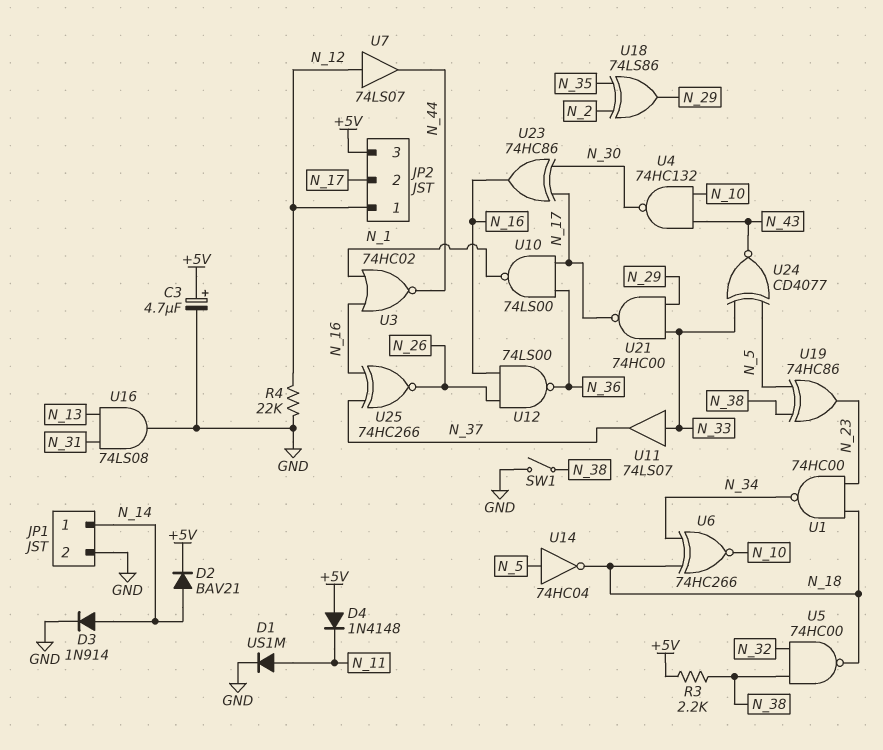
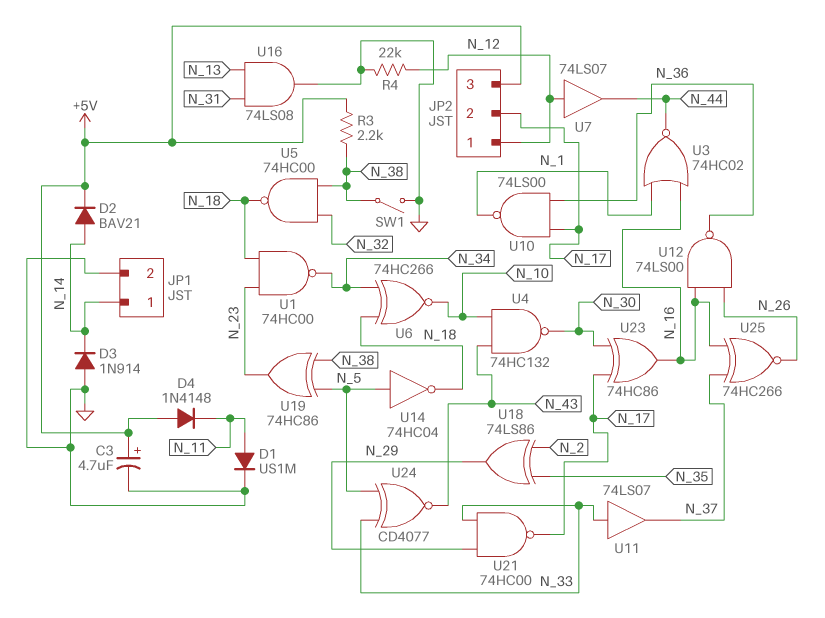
D3: diode 1N914 (A N_14, K GND) -> diode 1N914 (A GND, K N_14)

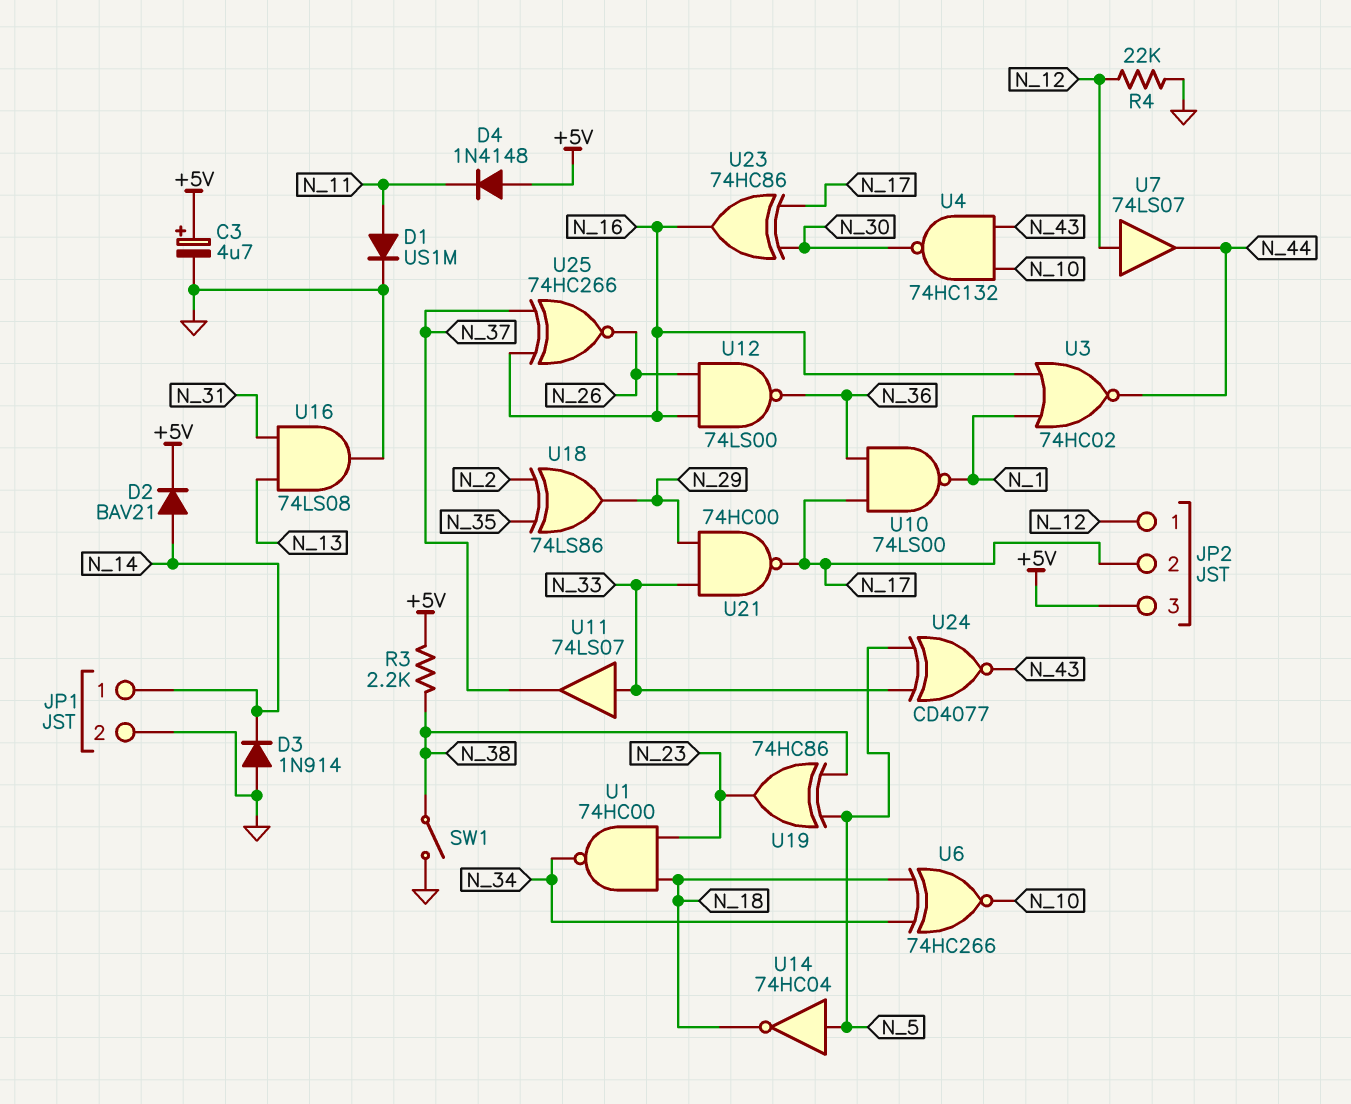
U5: NAND 74HC00 (in N_32, in N_38, out N_18) -> none

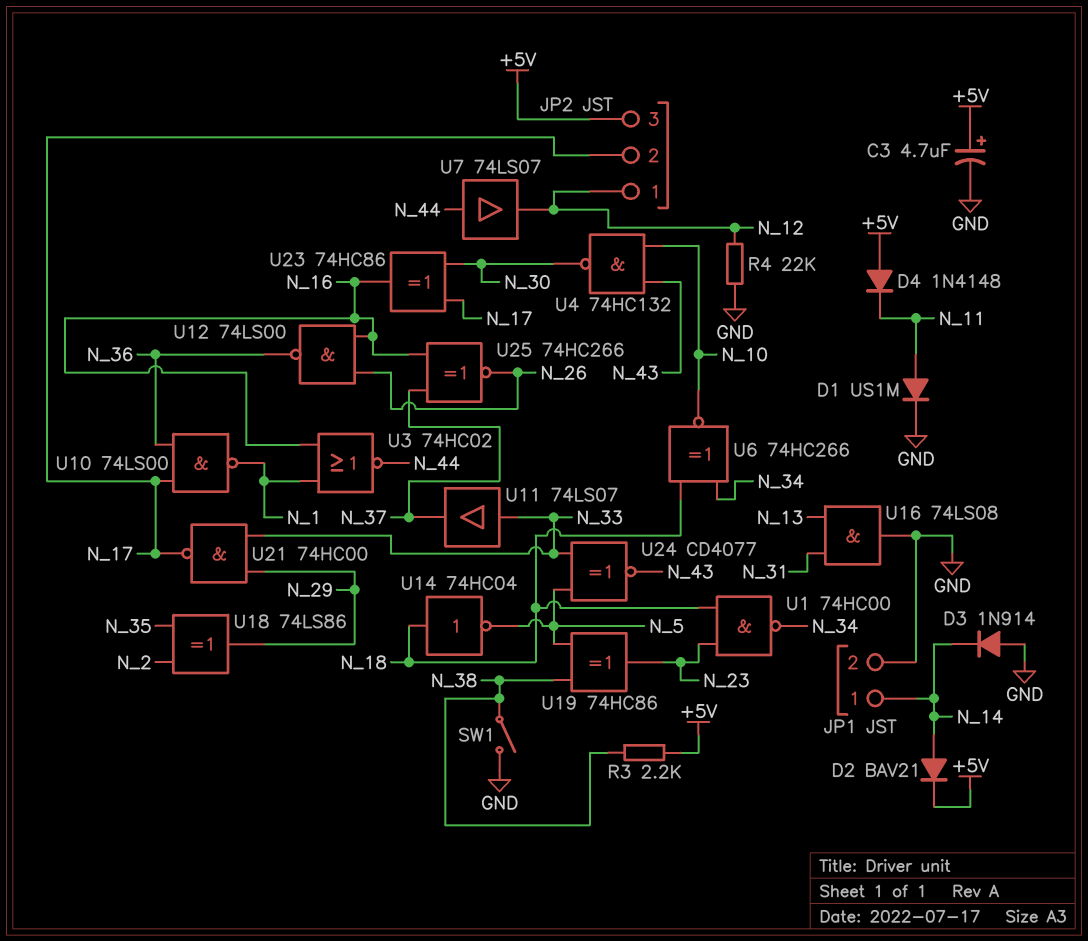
U7: buffer 74LS07 (in N_12, out N_44) -> buffer 74LS07 (in N_44, out N_12)
U14: NOT 74HC04 (in N_5, out N_18) -> NOT 74HC04 (in N_18, out N_5)

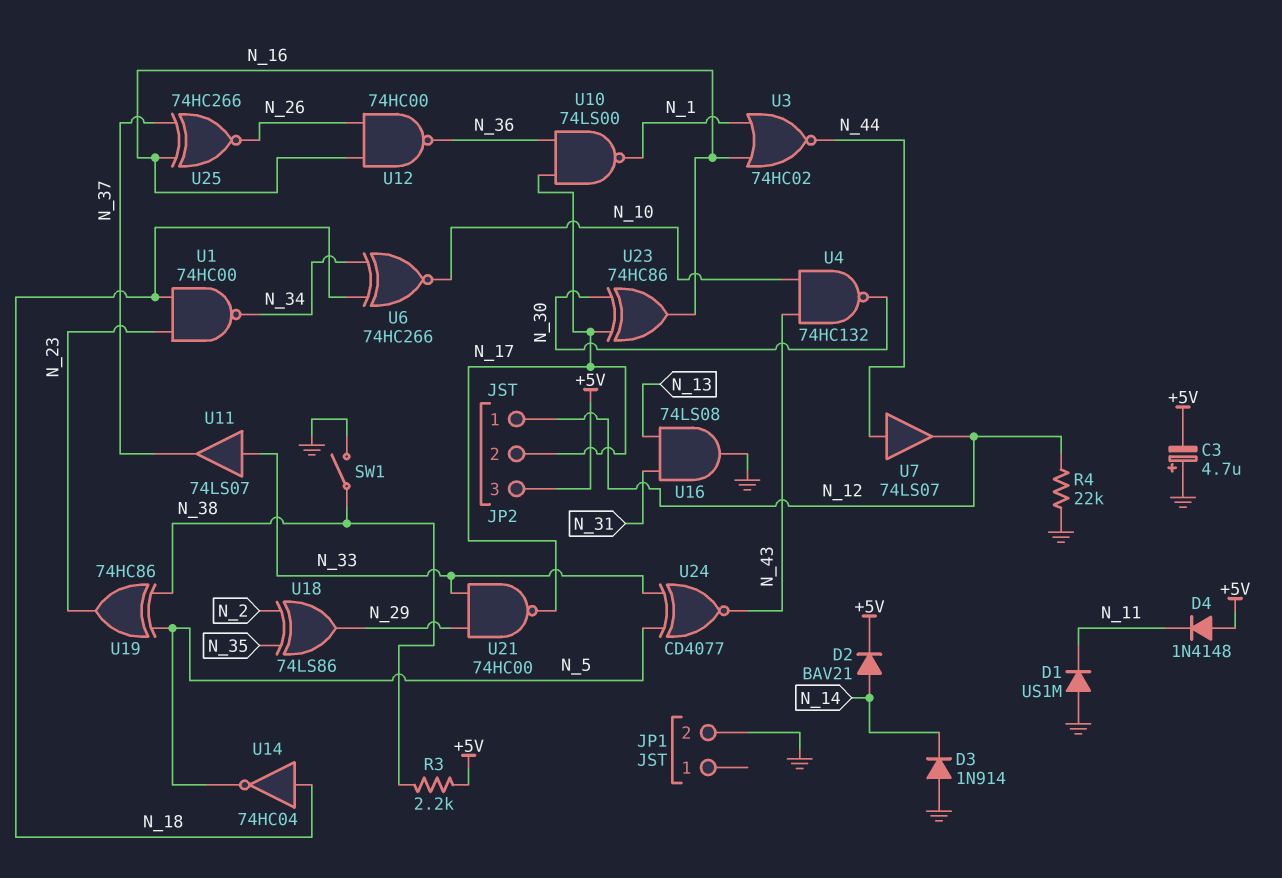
C3: 4.7uF (plus +5V, minus GND) -> 4.7uF (plus GND, minus +5V)
D1: diode US1M (A N_11, K GND) -> diode US1M (A GND, K N_11)
JP1 pin 1: N_14 -> none
U12: NAND 74LS00 (in N_16, in N_26, out N_36) -> NAND 74HC00 (in N_16, in N_26, out N_36)

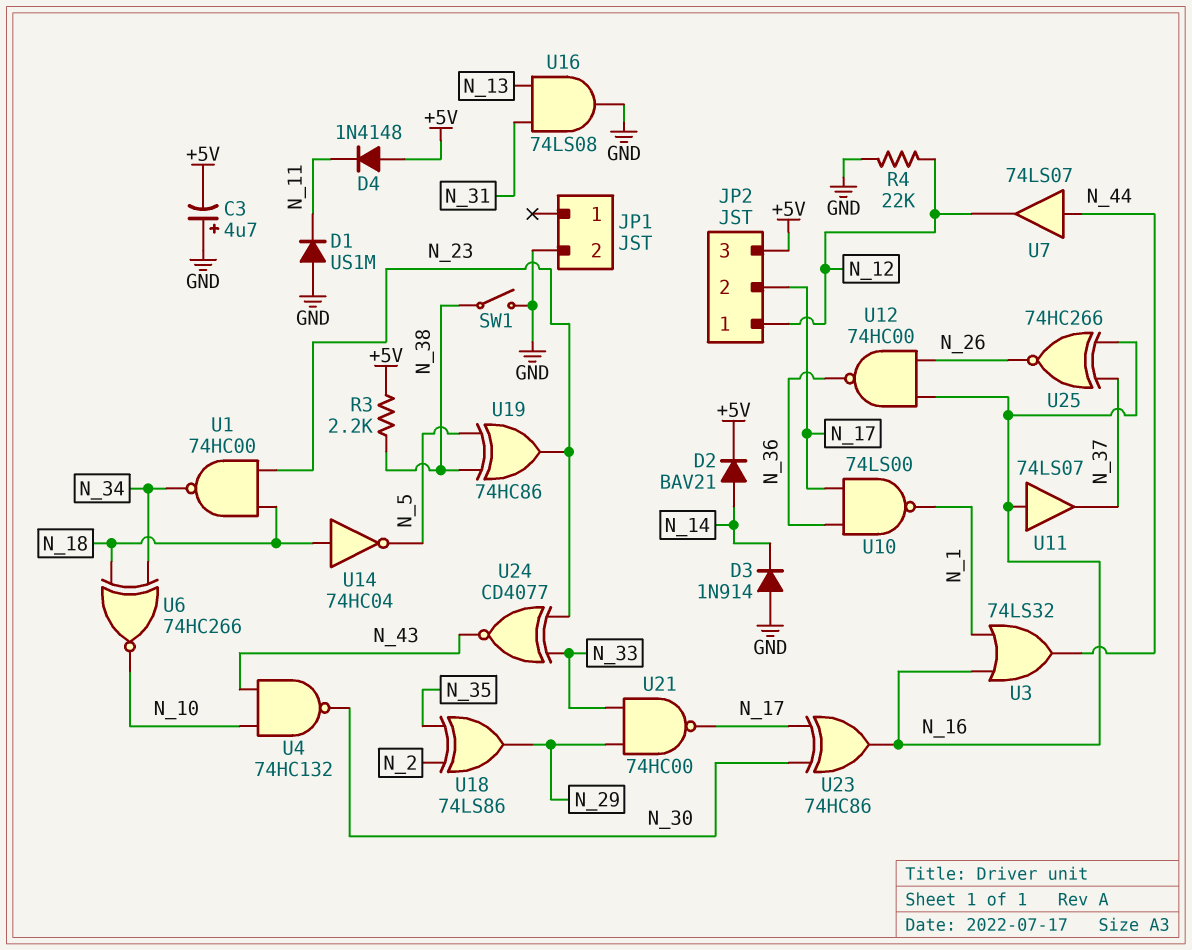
U3: NOR 74HC02 (in N_1, in N_16, out N_44) -> OR 74LS32 (in N_1, in N_16, out N_44)
U11: buffer 74LS07 (in N_33, out N_37) -> buffer 74LS07 (in N_16, out N_37)
U24: XNOR CD4077 (in N_5, in N_33, out N_43) -> XNOR CD4077 (in N_23, in N_33, out N_43)

